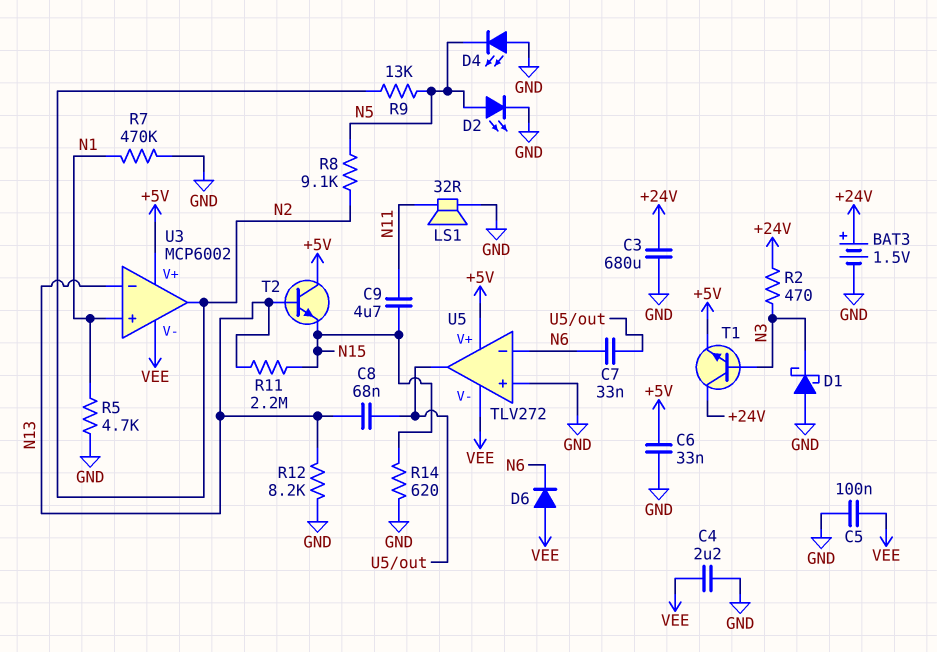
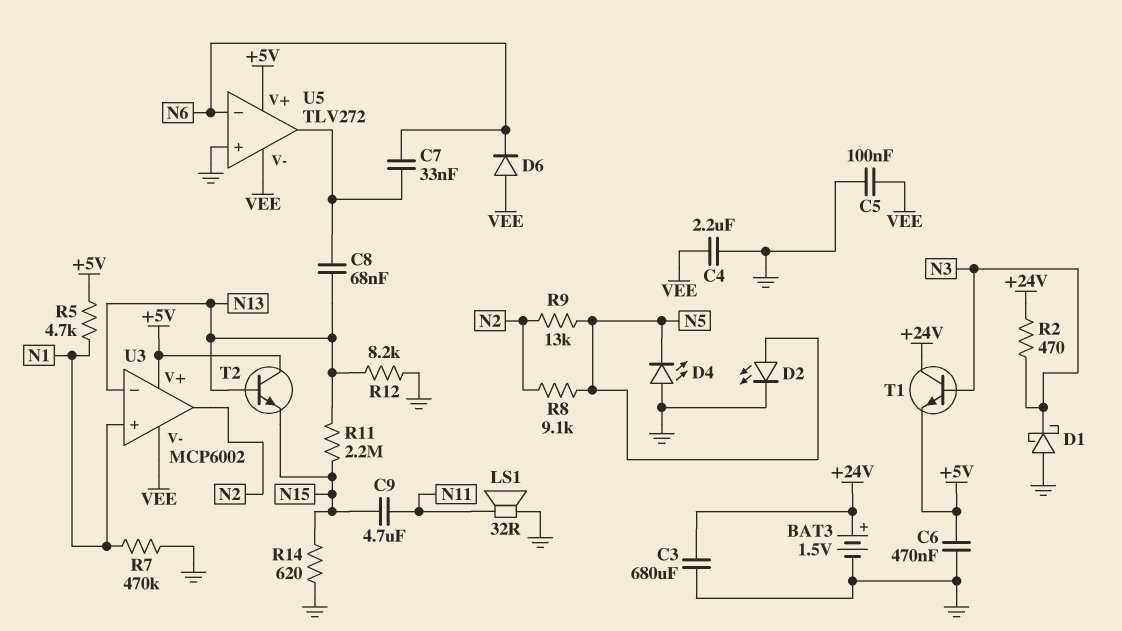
C6: 33nF (+5V, GND) -> 470nF (+5V, GND)
R5: 4.7k (GND, N1) -> 4.7k (+5V, N1)

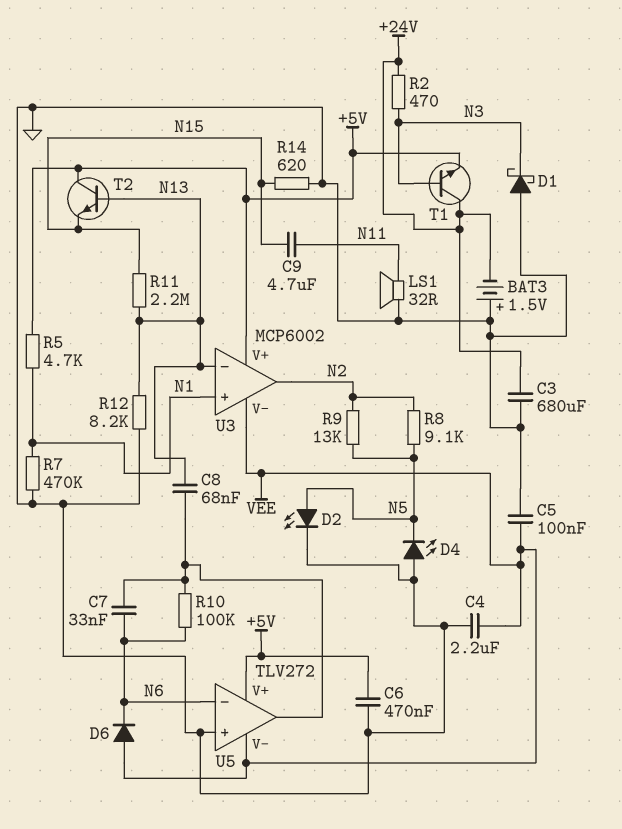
BAT3: 1.5V (plus +24V, minus GND) -> 1.5V (plus GND, minus +24V)
R10: none -> 100k (N6, U5/out)

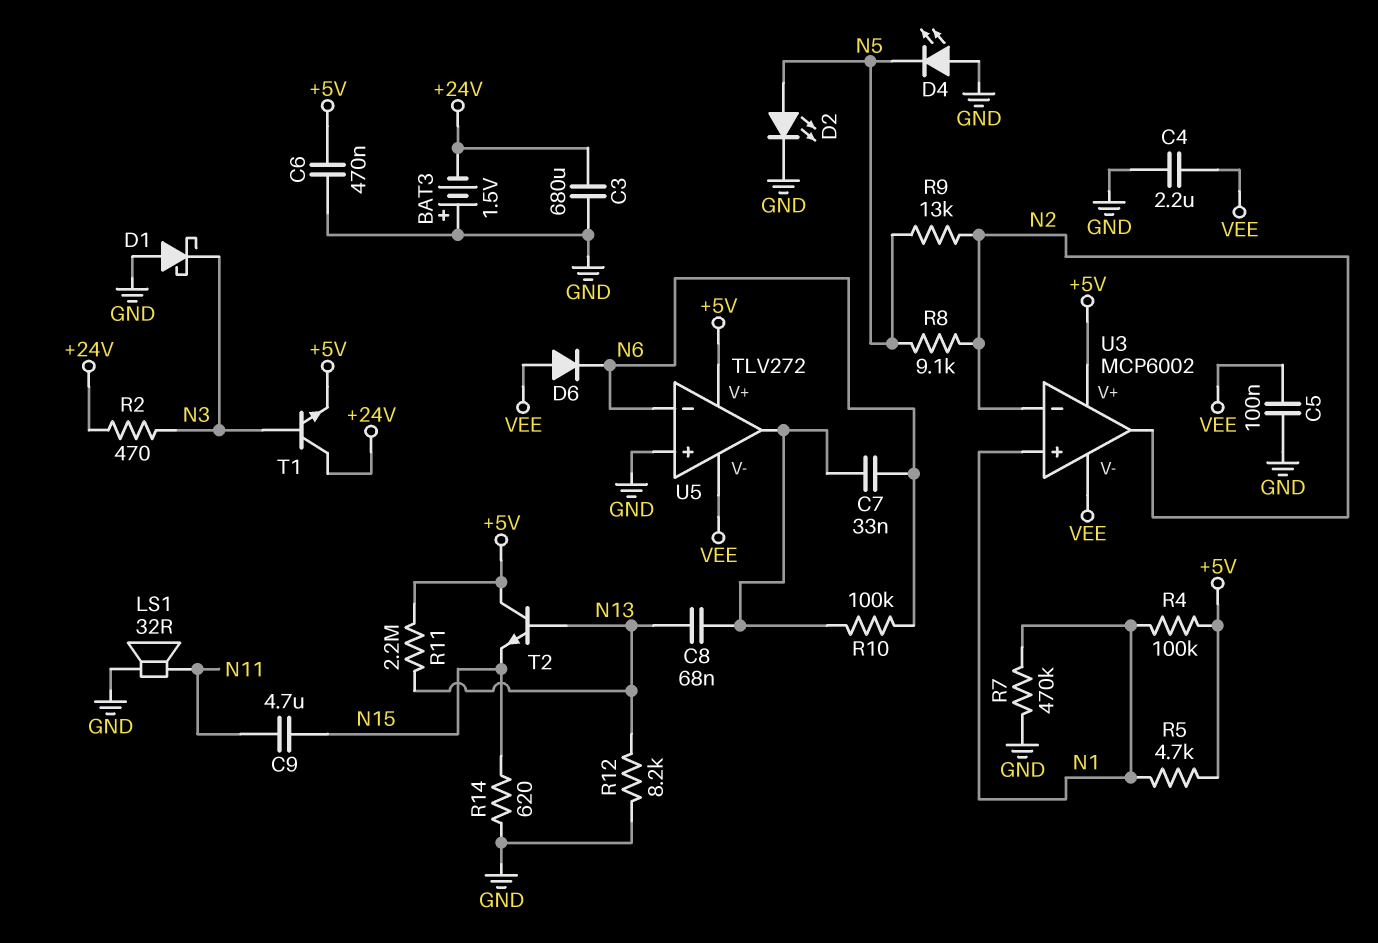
R4: none -> 100k (+5V, N1)
R11: 2.2M (N13, N15) -> 2.2M (+5V, N13)
U3 pin in-: N13 -> N2

